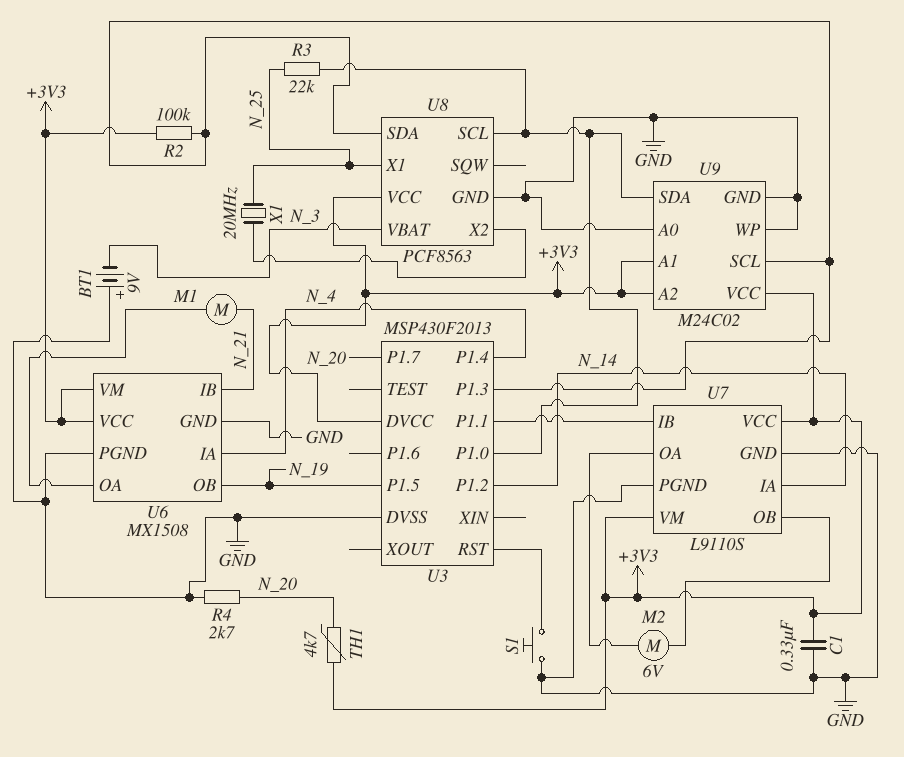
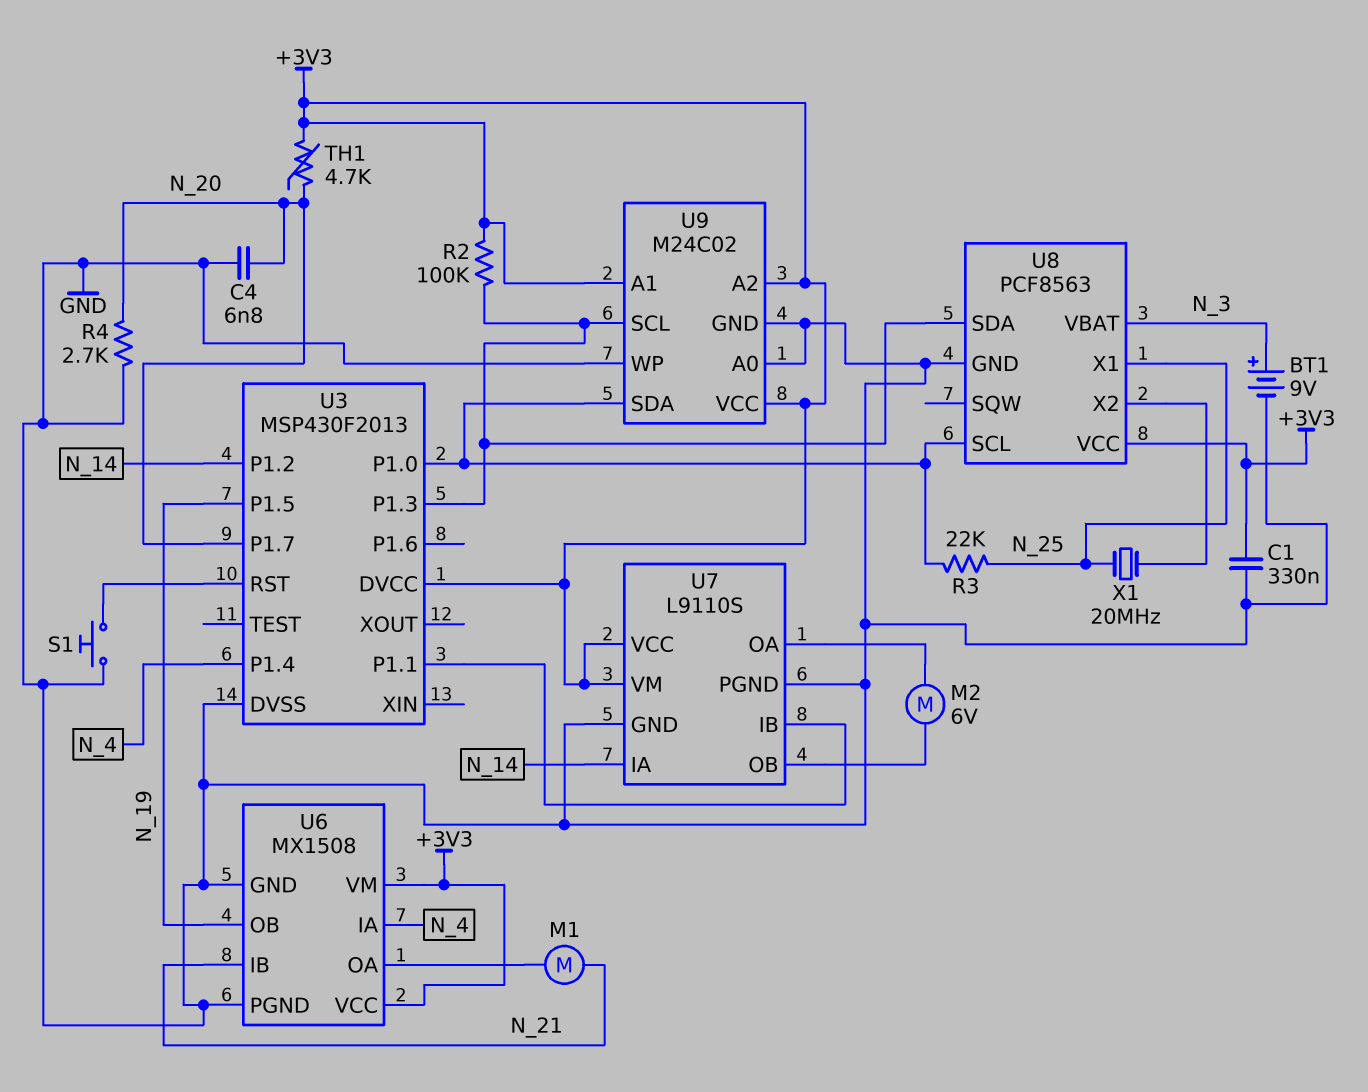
BT1: 9V (plus GND, minus N_3) -> 9V (plus N_3, minus GND)
C4: none -> 6.8nF (GND, N_20)

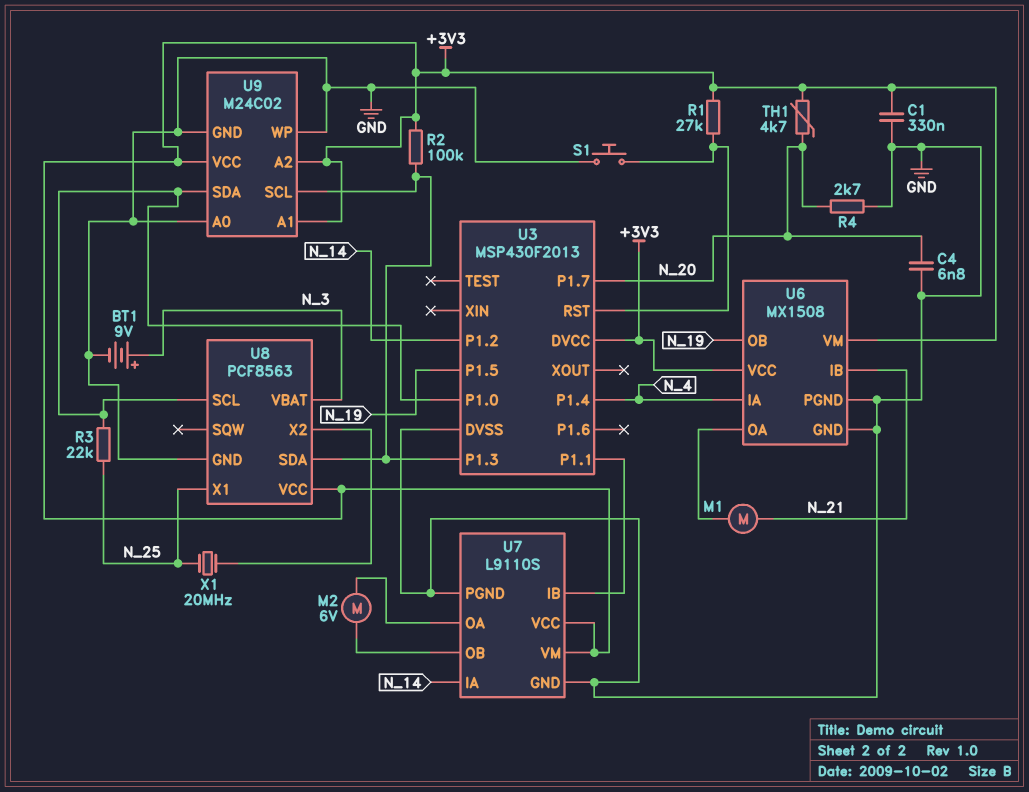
R1: none -> 27k (+3V3, U3/RST)

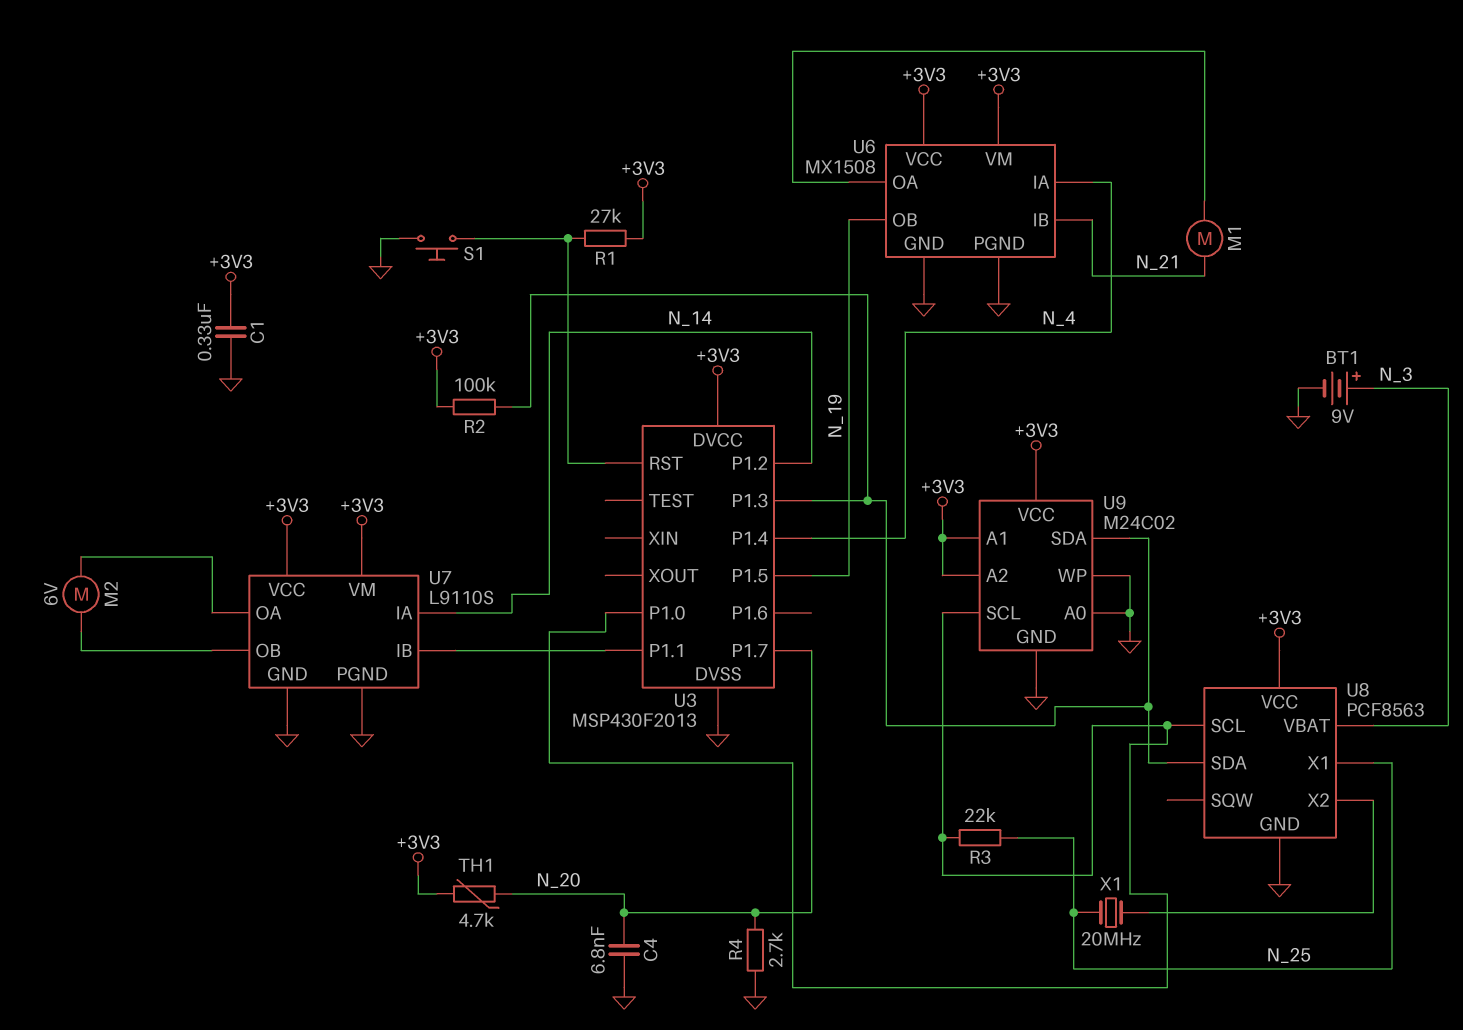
U9 pin SCL: U3/P1.3 -> U3/P1.0
U9 pin SDA: U3/P1.0 -> U3/P1.3

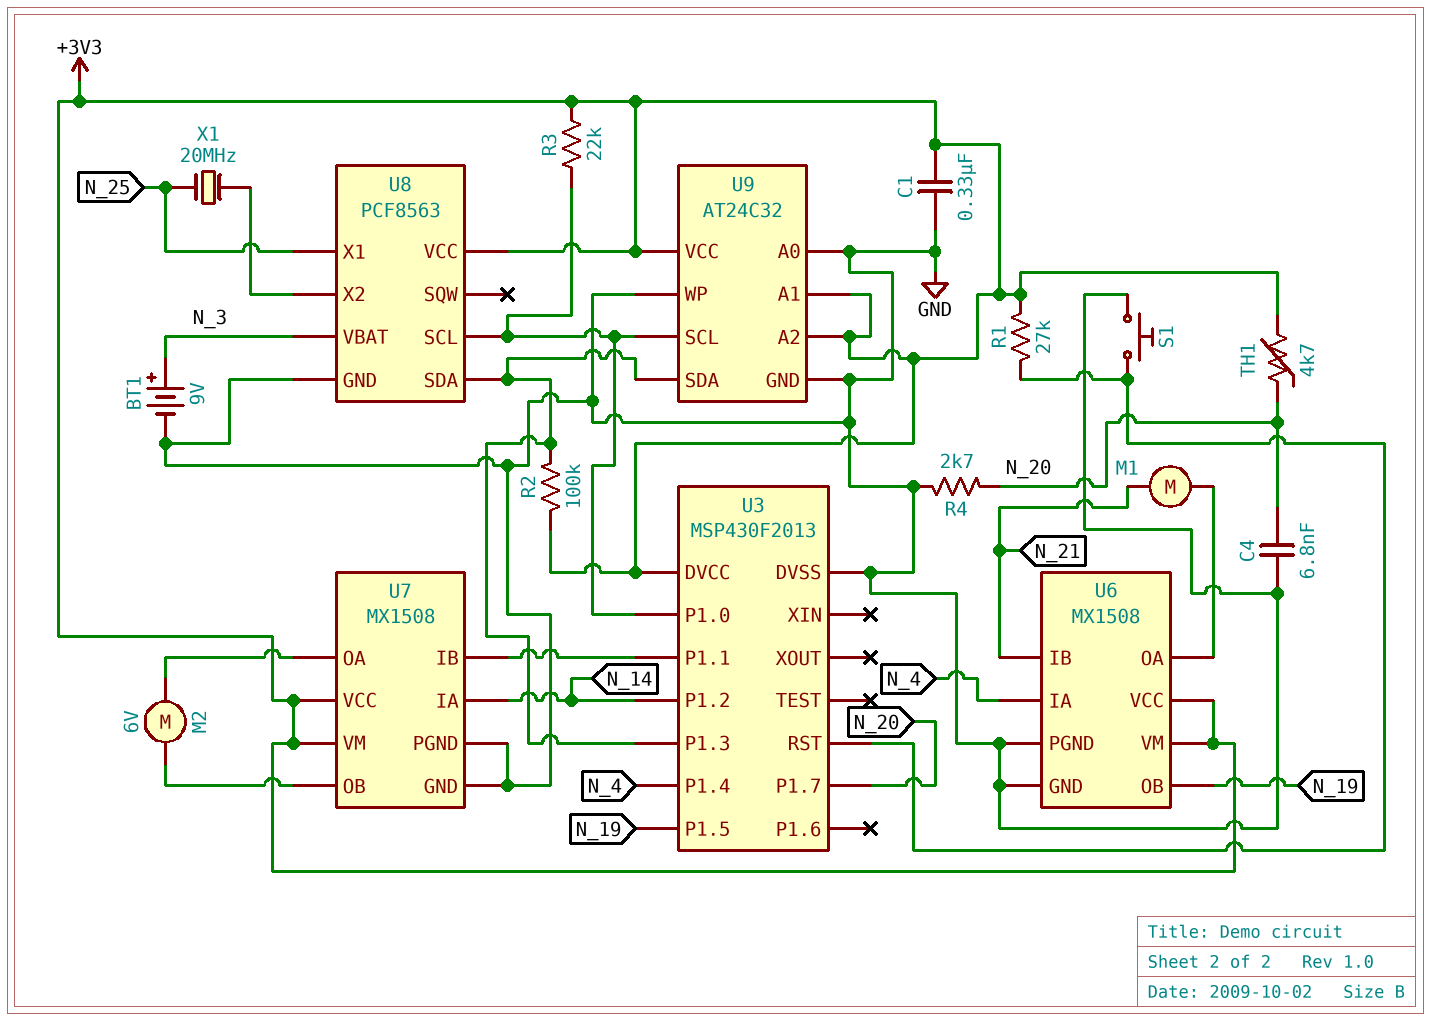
R3: 22k (N_25, U3/P1.0) -> 22k (+3V3, U3/P1.0)
U7: L9110S -> MX1508
U9: M24C02 -> AT24C32

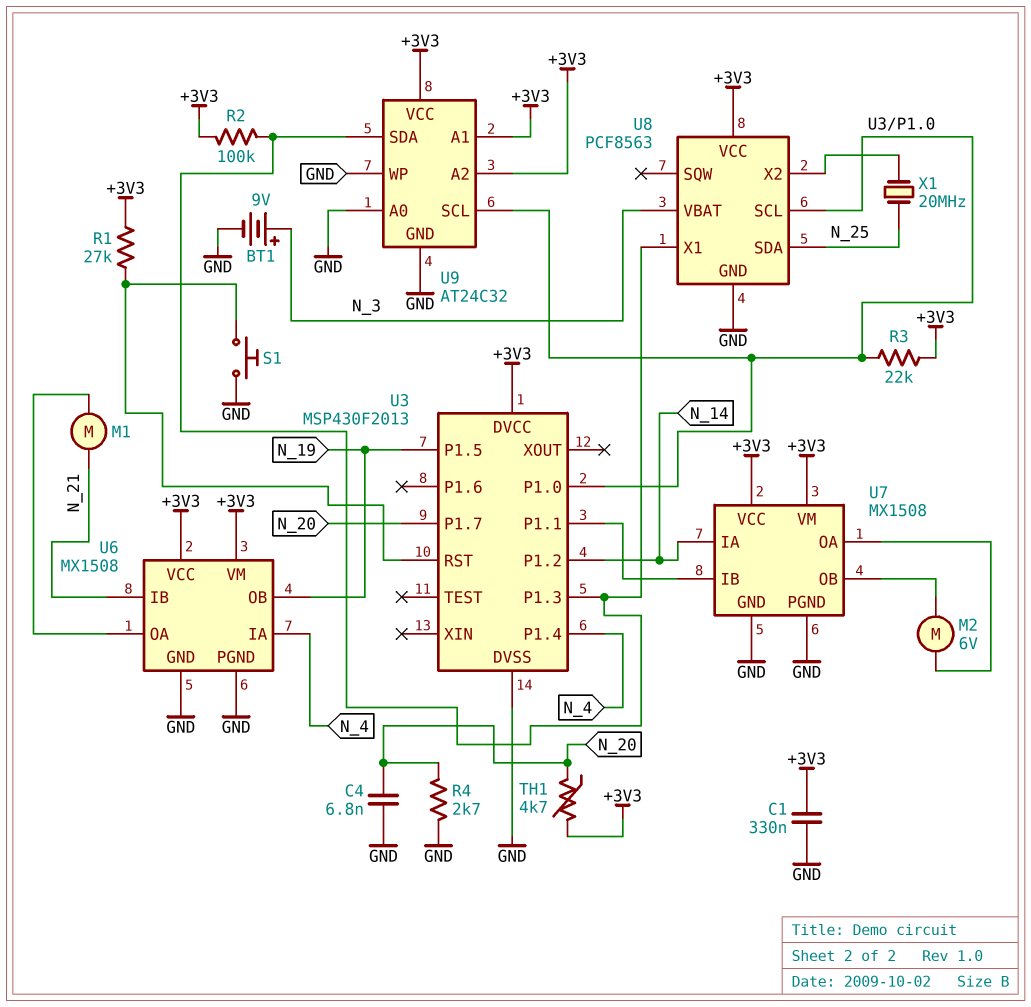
U8 pin SDA: U3/P1.3 -> N_25
U8 pin X1: N_25 -> U3/P1.3

